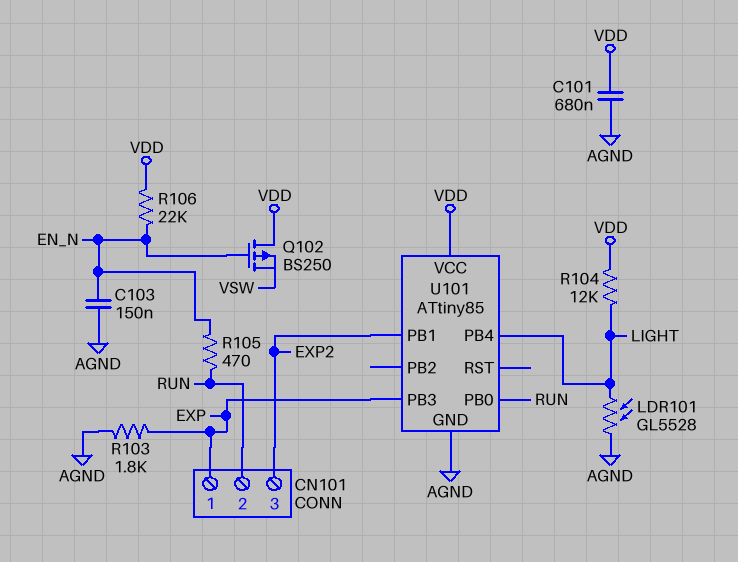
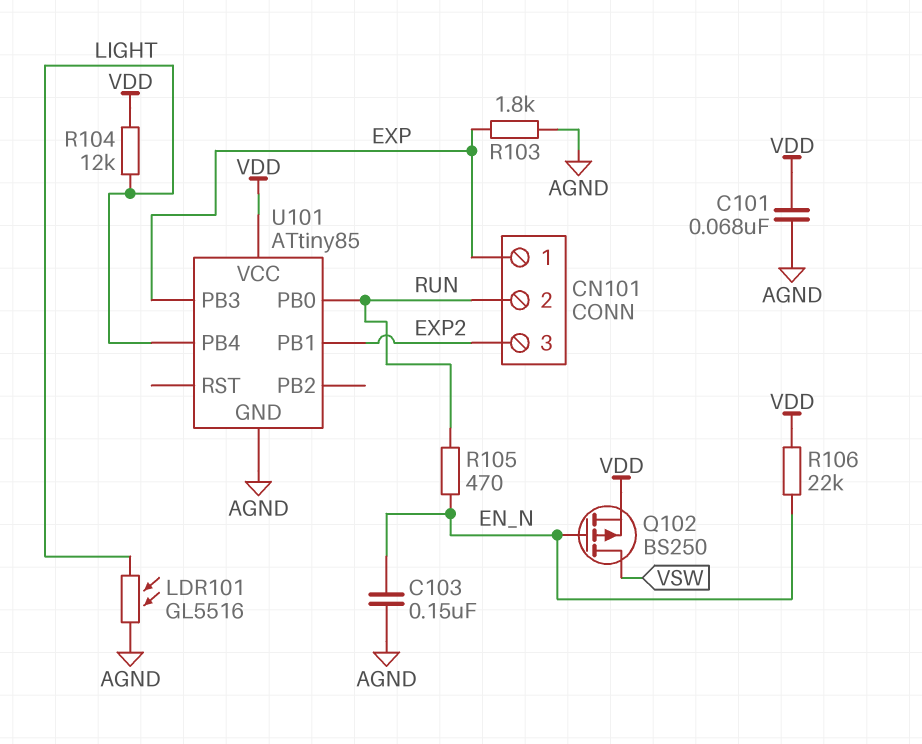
C101: 680nF (AGND, VDD) -> 68nF (AGND, VDD)
LDR101: GL5528 (AGND, LIGHT) -> GL5516 (AGND, LIGHT)
Q102: PMOS BS250 (G EN_N, D VDD, S VSW) -> PMOS BS250 (G EN_N, D VSW, S VDD)

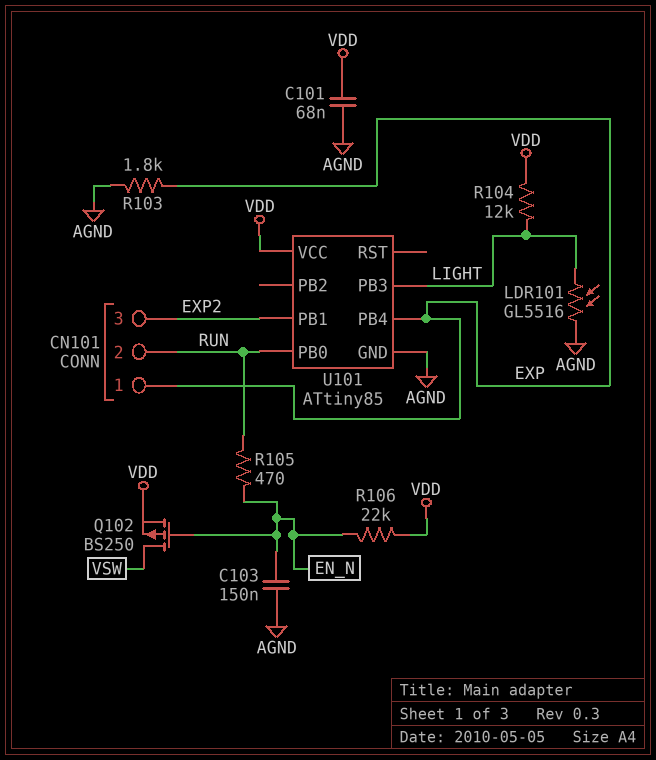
U101 pin PB3: EXP -> LIGHT
U101 pin PB4: LIGHT -> EXP

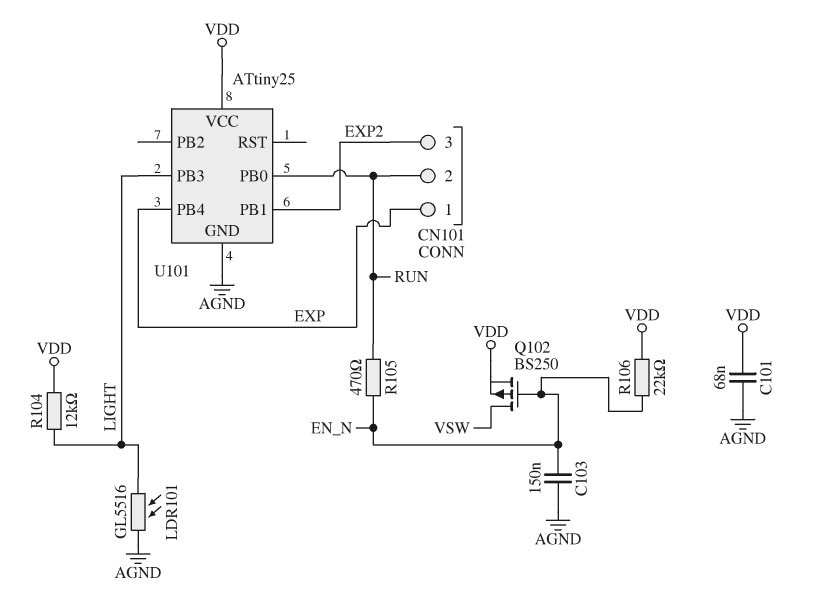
R103: 1.8k (AGND, EXP) -> none
U101: ATtiny85 -> ATtiny25

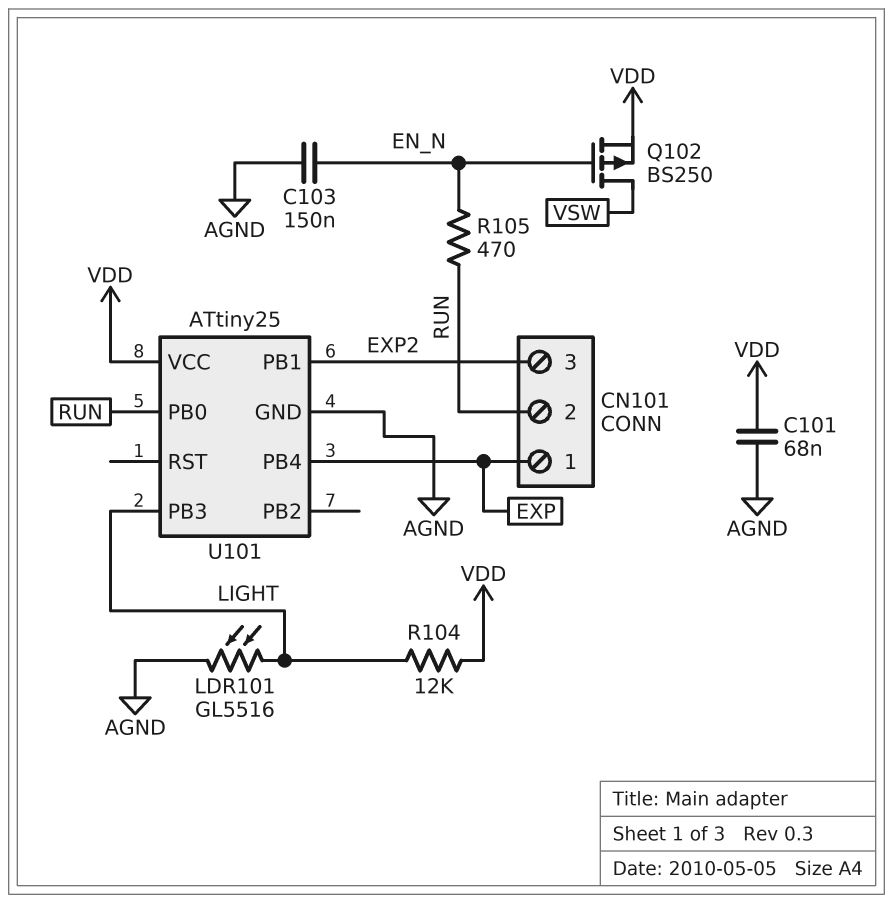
R106: 22k (EN_N, VDD) -> none

